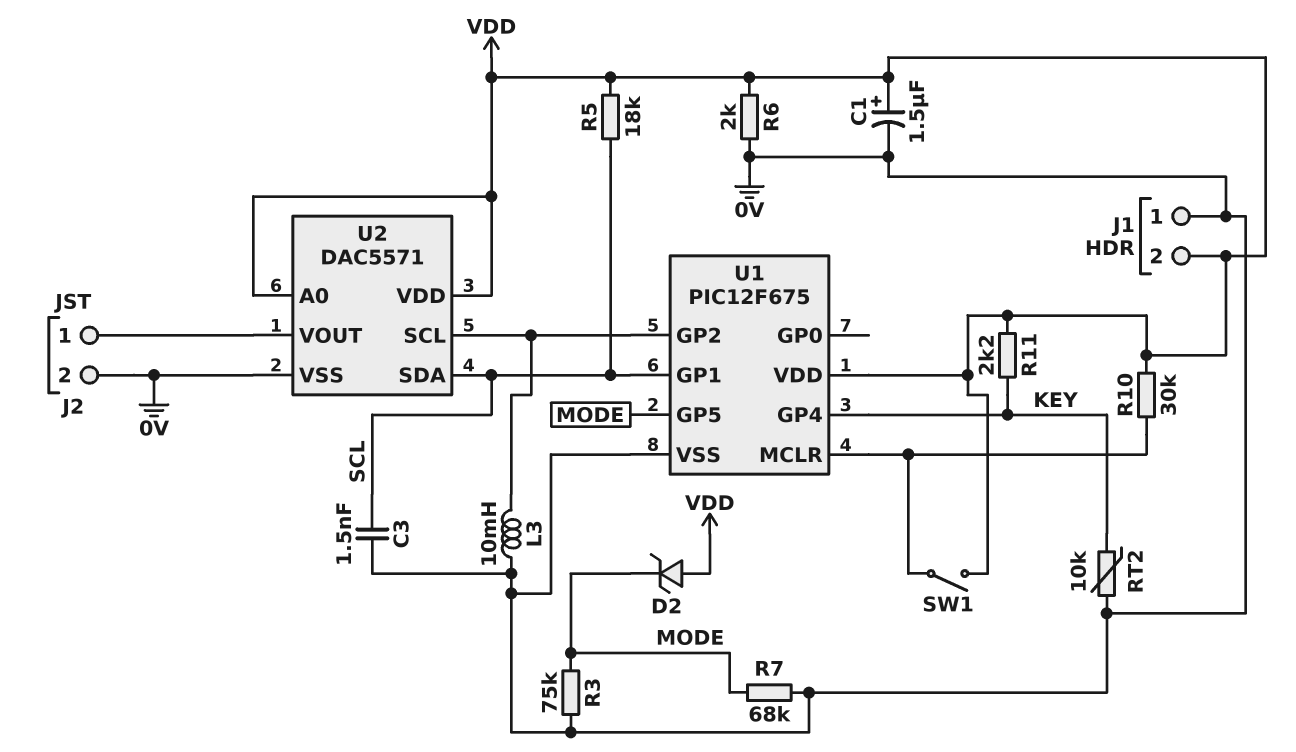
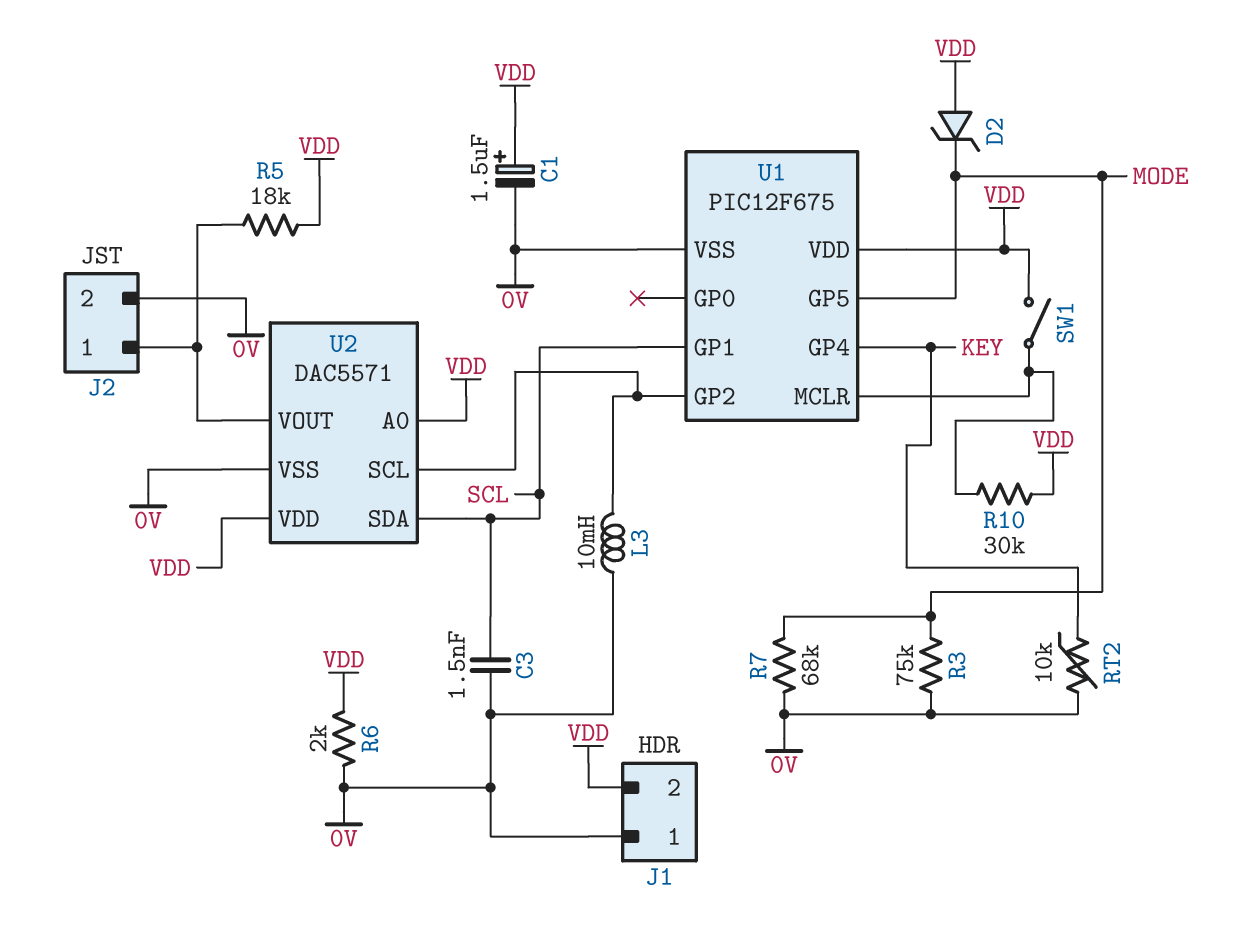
R5: 18k (SCL, VDD) -> 18k (J2/1, VDD)
R11: 2.2k (KEY, VDD) -> none

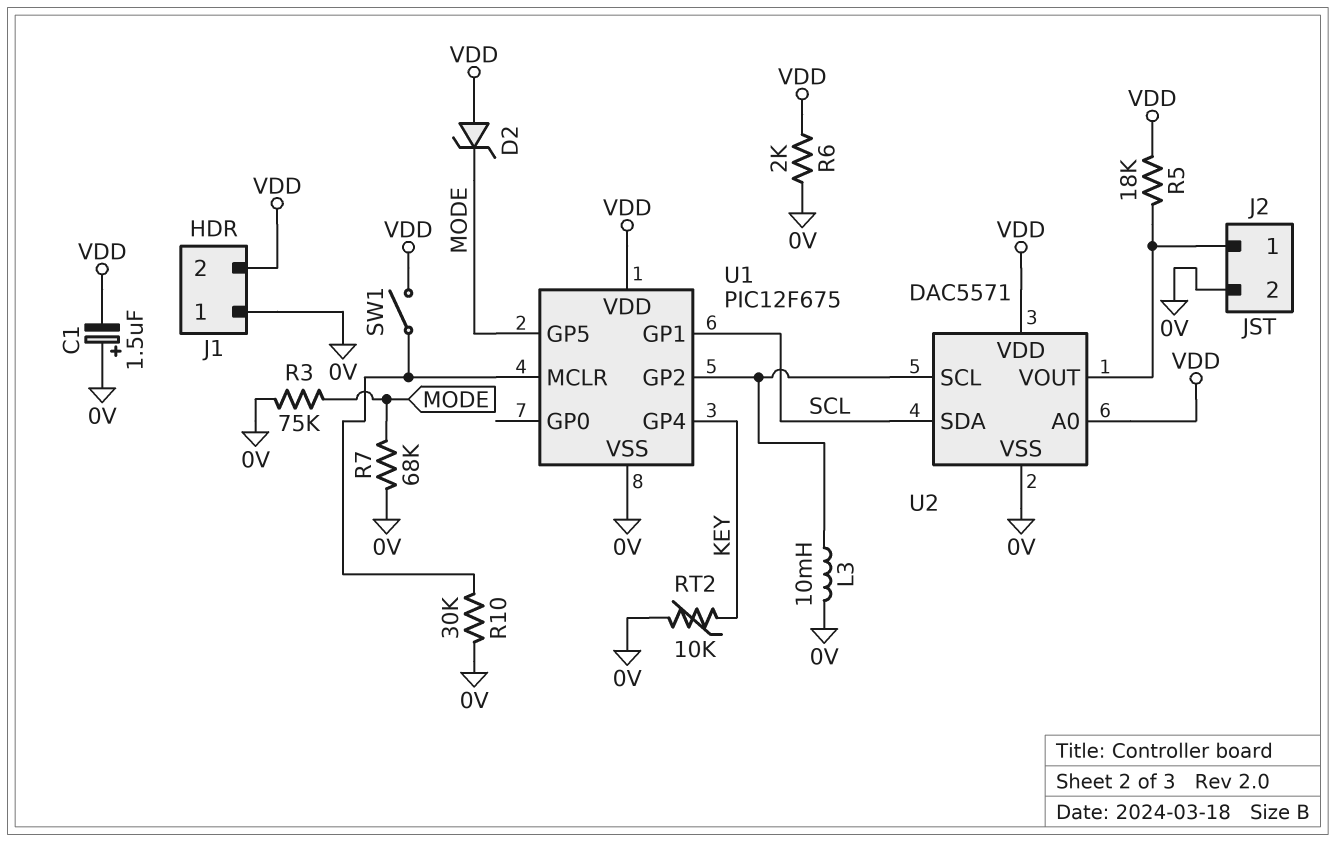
C1: 1.5uF (plus VDD, minus 0V) -> 1.5uF (plus 0V, minus VDD)
C3: 1.5nF (0V, SCL) -> none
R10: 30k (U1/MCLR, VDD) -> 30k (0V, U1/MCLR)

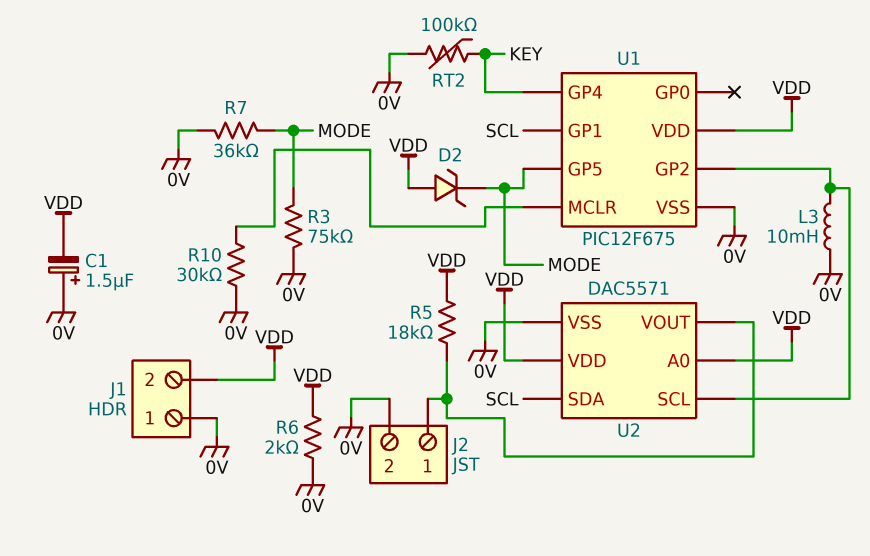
R7: 68k (0V, MODE) -> 36k (0V, MODE)
RT2: 10k (0V, KEY) -> 100k (0V, KEY)
SW1: switch (U1/MCLR, VDD) -> none

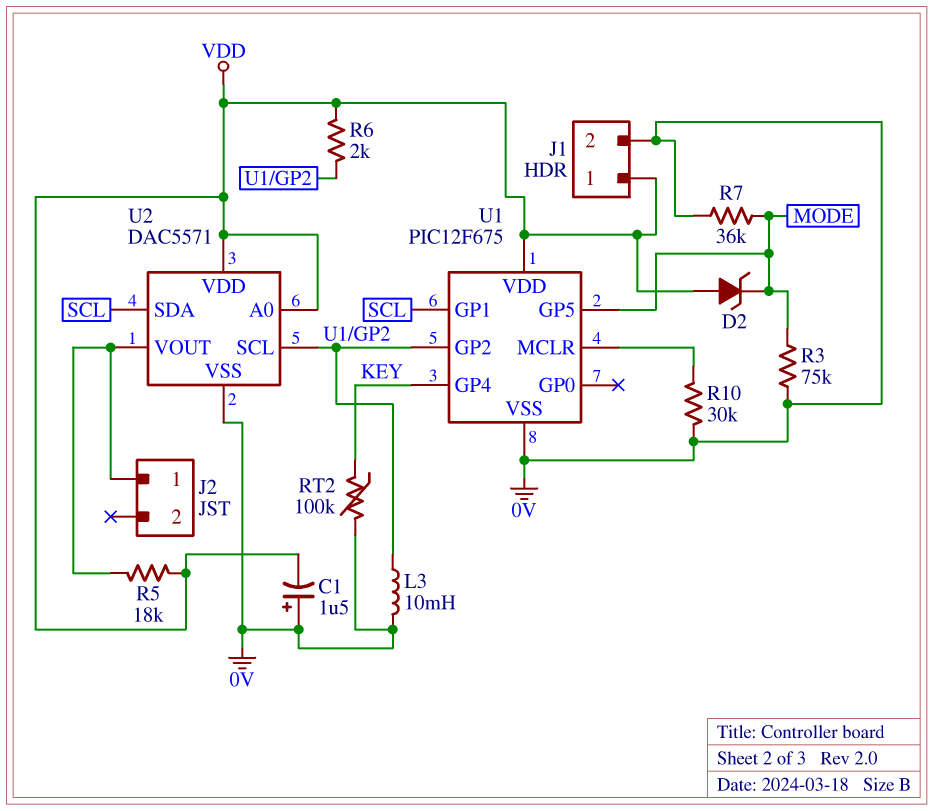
J1 pin 1: 0V -> VDD
J1 pin 2: VDD -> 0V
J2 pin 2: 0V -> none
R6: 2k (0V, VDD) -> 2k (U1/GP2, VDD)

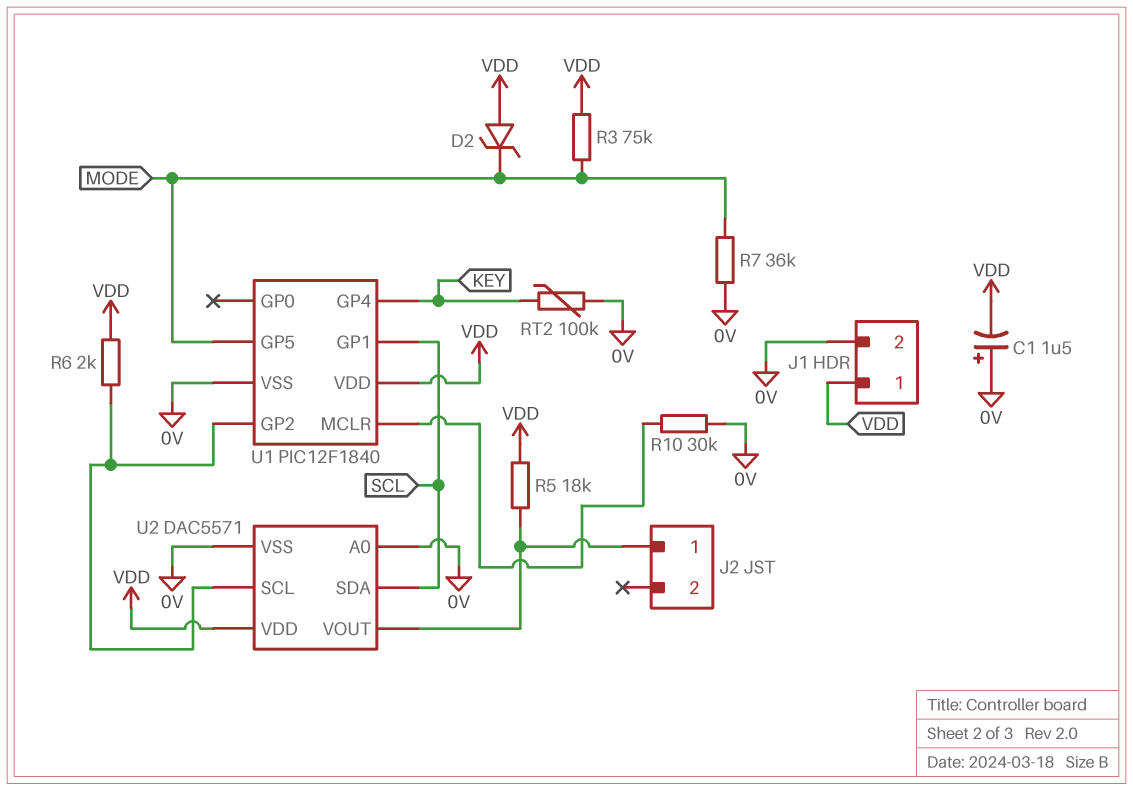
L3: 10mH (0V, U1/GP2) -> none
R3: 75k (0V, MODE) -> 75k (MODE, VDD)
U1: PIC12F675 -> PIC12F1840
U2 pin A0: VDD -> 0V

